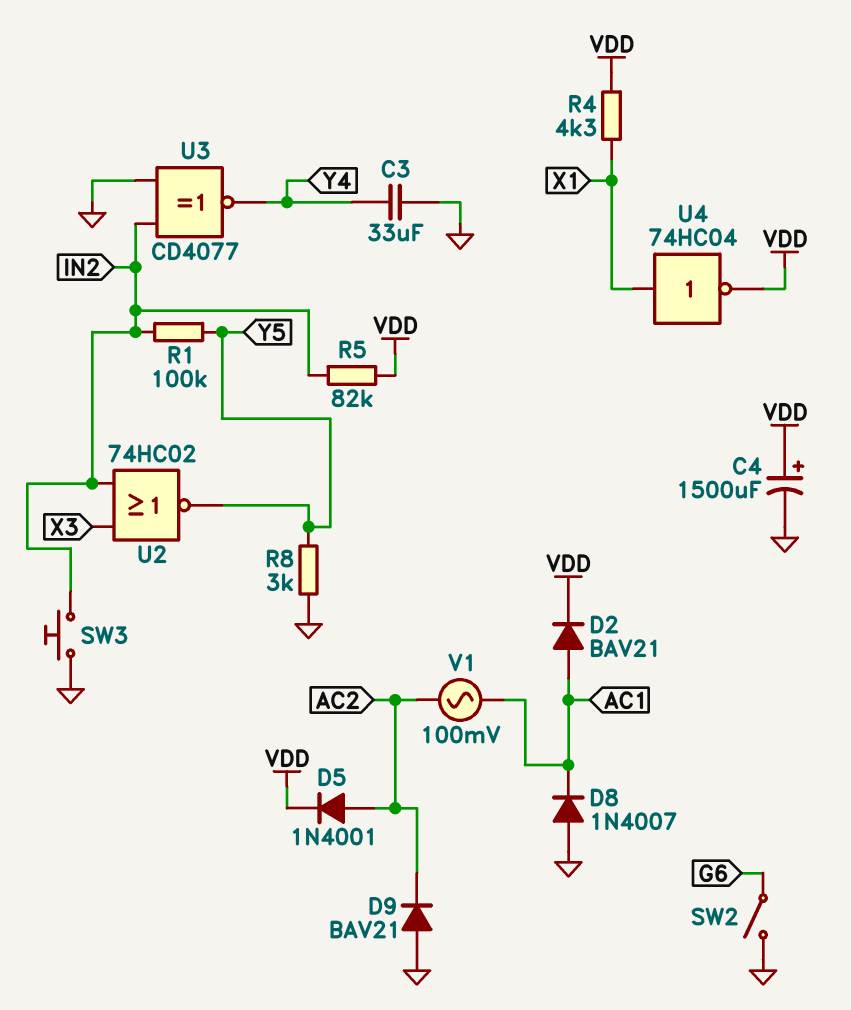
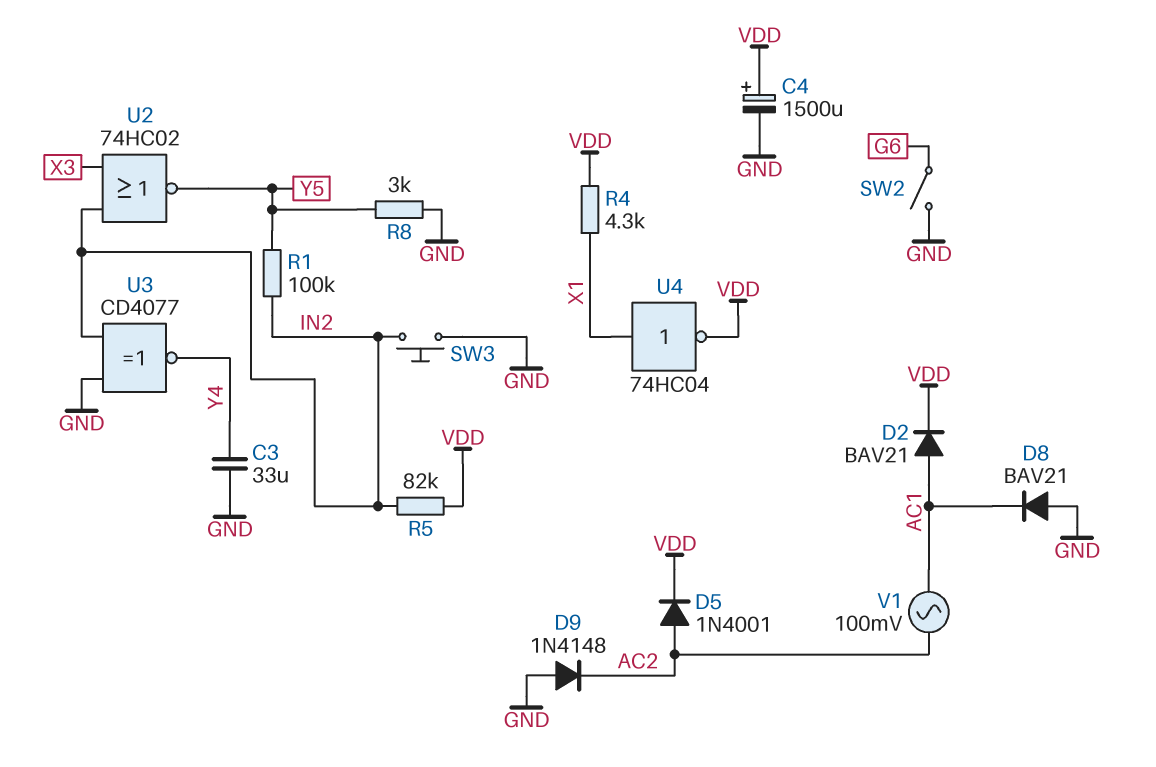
D8: diode 1N4007 (A GND, K AC1) -> diode BAV21 (A GND, K AC1)
D9: diode BAV21 (A GND, K AC2) -> diode 1N4148 (A GND, K AC2)

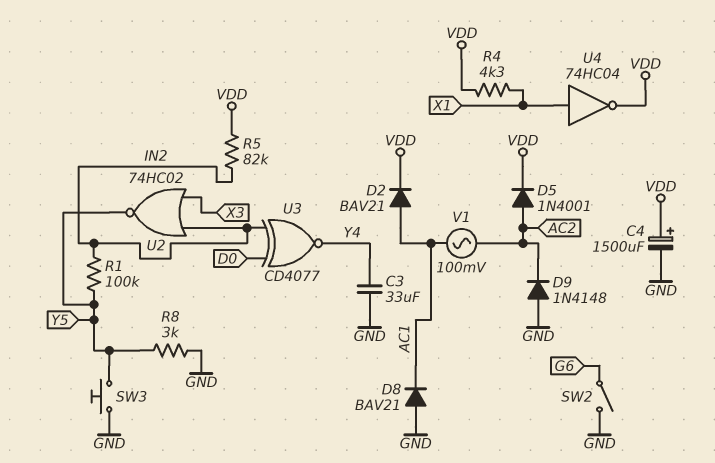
SW3: button (GND, IN2) -> button (GND, Y5)
U3: XNOR CD4077 (in GND, in IN2, out Y4) -> XNOR CD4077 (in D0, in IN2, out Y4)

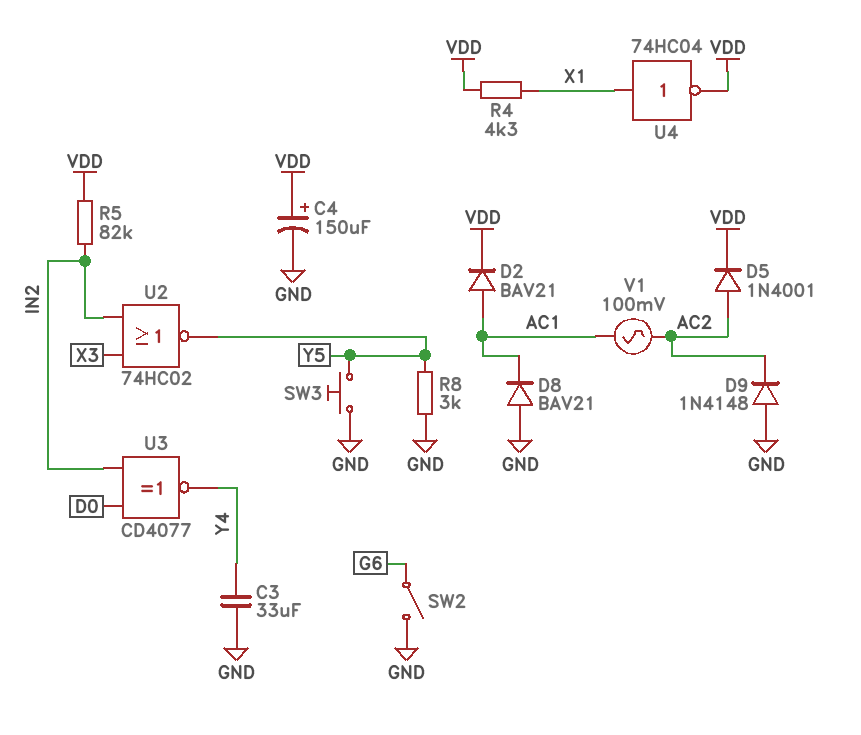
C4: 1500uF (plus VDD, minus GND) -> 150uF (plus VDD, minus GND)
R1: 100k (IN2, Y5) -> none

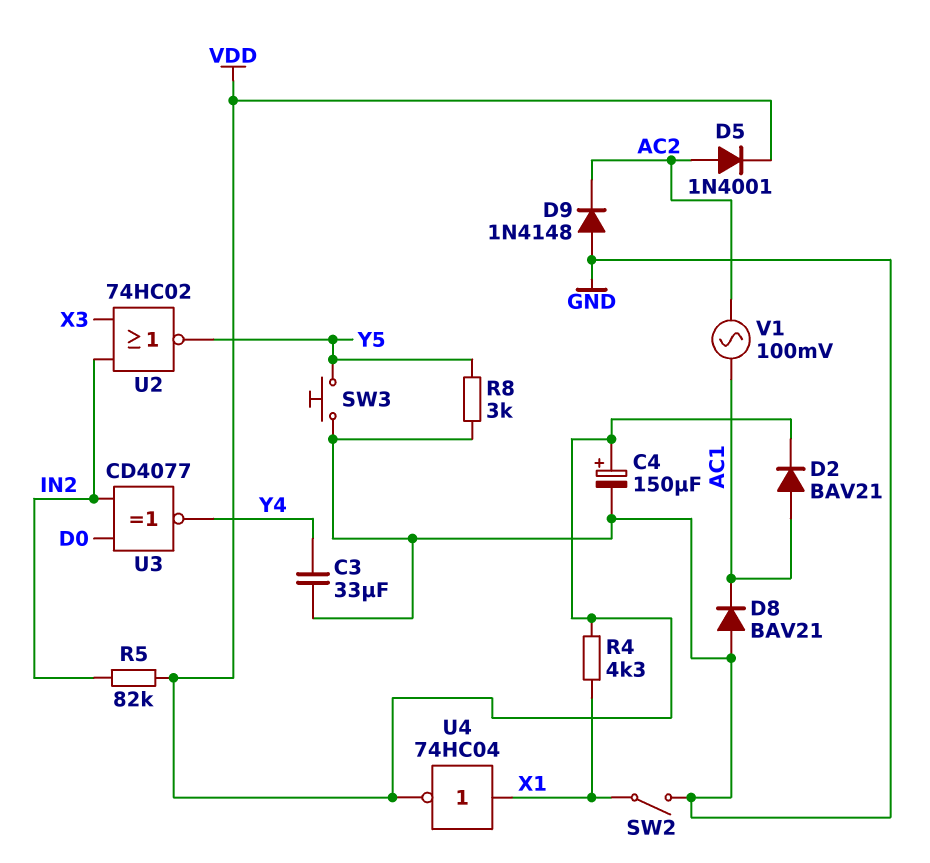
SW2: switch (G6, GND) -> switch (GND, X1)

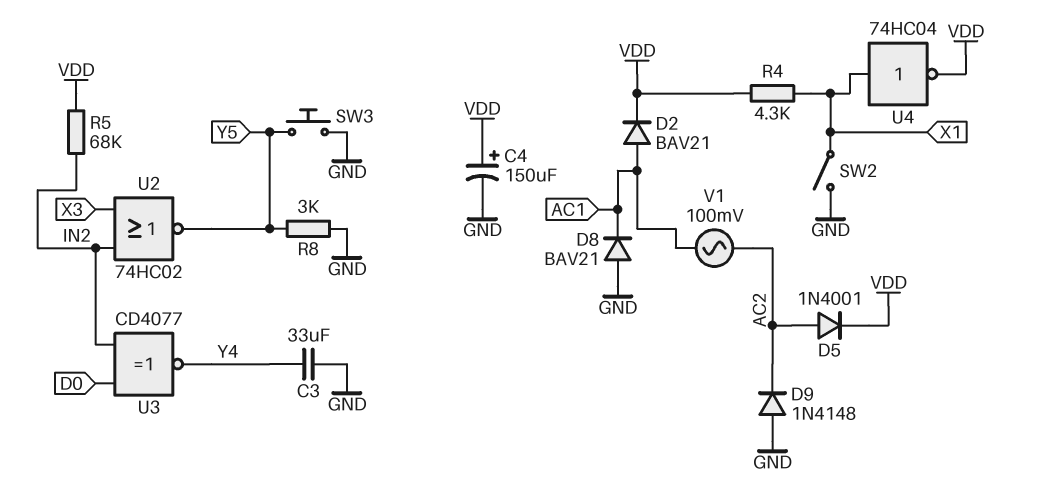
R5: 82k (IN2, VDD) -> 68k (IN2, VDD)

